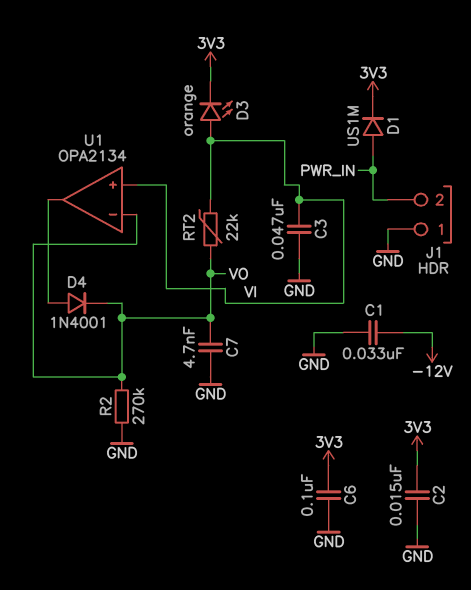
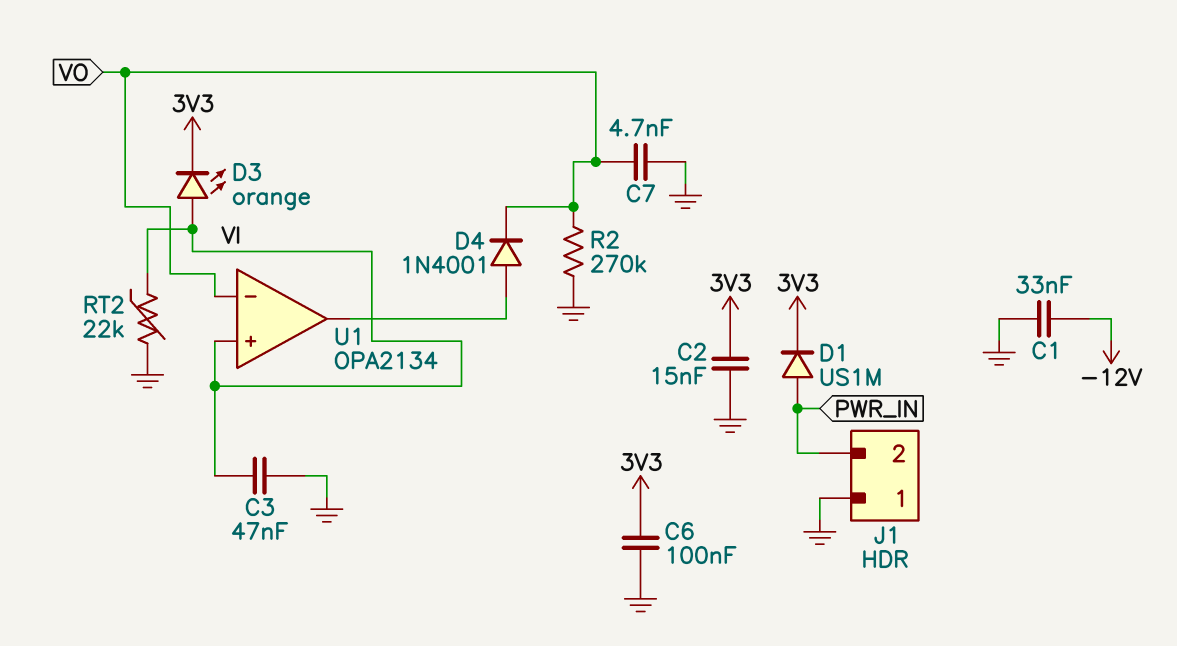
RT2: 22k (VI, VO) -> 22k (GND, VI)

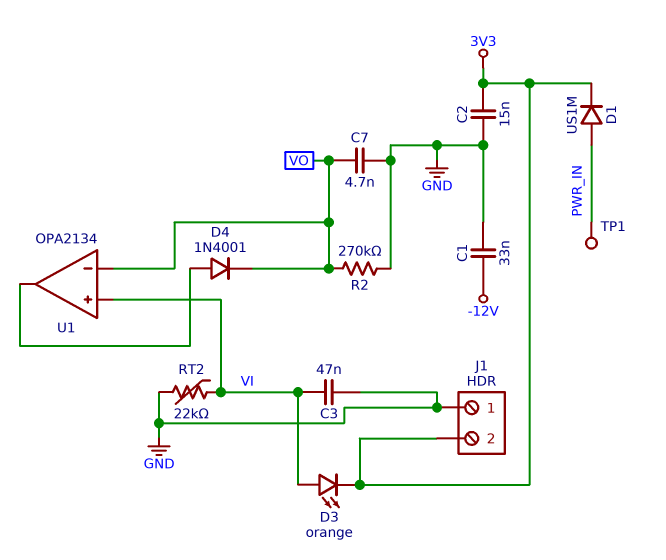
C6: 100nF (3V3, GND) -> none
J1 pin 2: PWR_IN -> 3V3
TP1: none -> test point (PWR_IN)

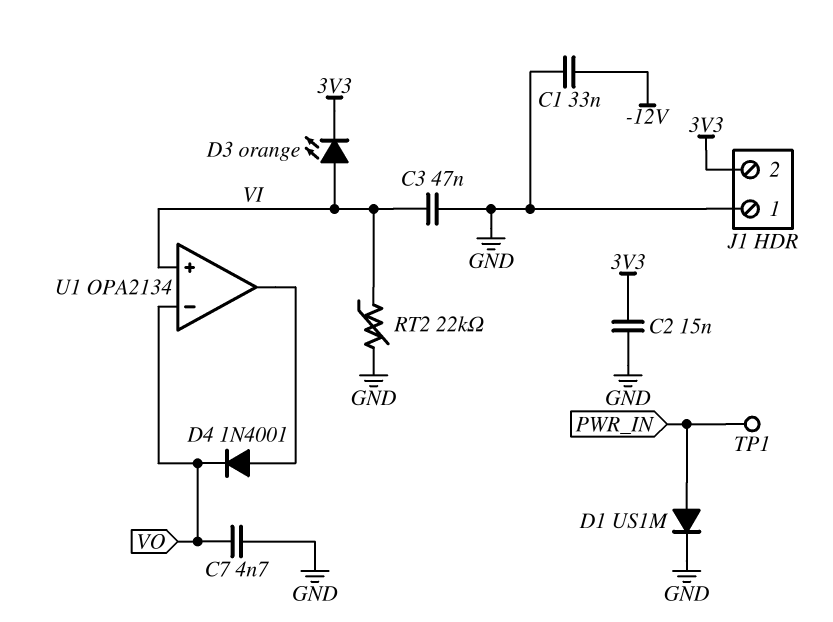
D1: diode US1M (A PWR_IN, K 3V3) -> diode US1M (A PWR_IN, K GND)
R2: 270k (GND, VO) -> none

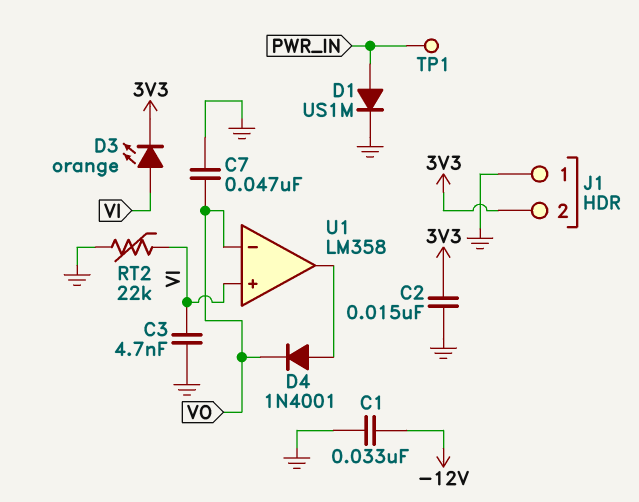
C3: 47nF (GND, VI) -> 4.7nF (GND, VI)
C7: 4.7nF (GND, VO) -> 47nF (GND, VO)
U1: OPA2134 -> LM358

